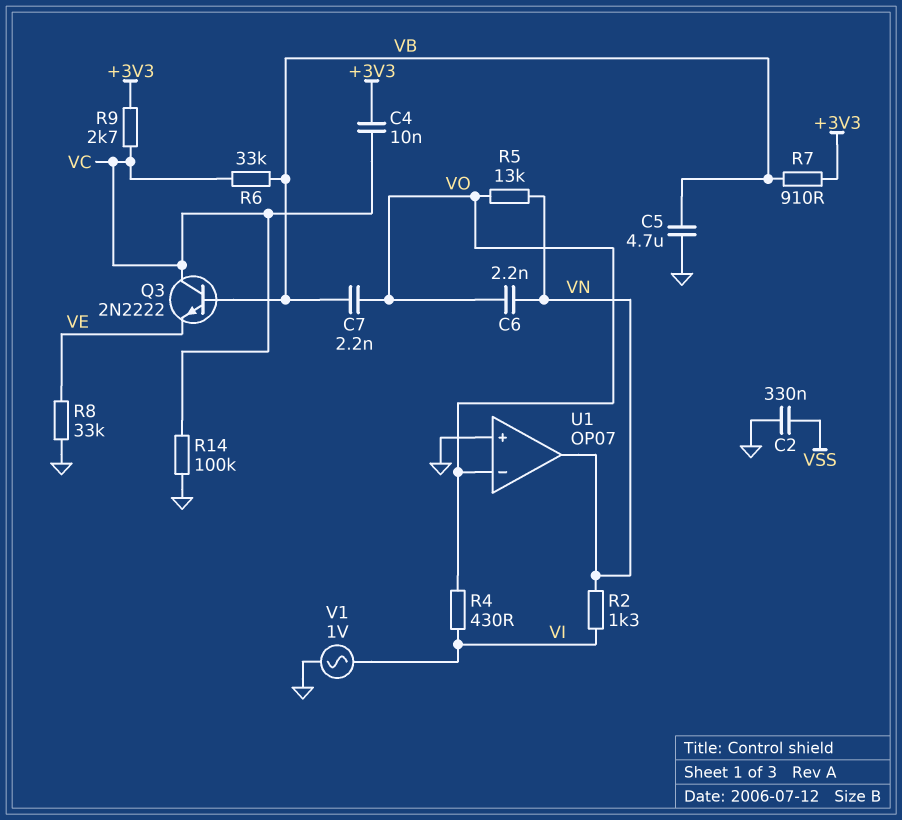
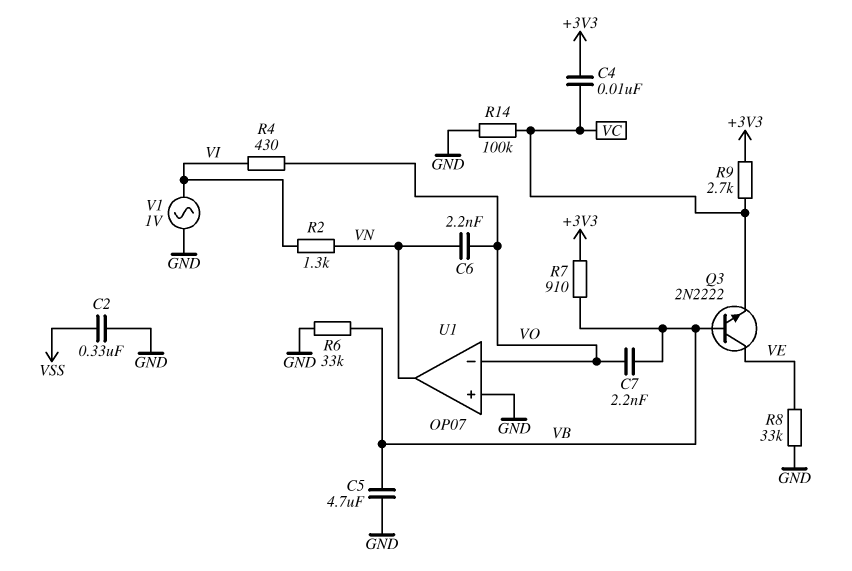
Q3: NPN 2N2222 (B VB, C VC, E VE) -> NPN 2N2222 (B VB, C VE, E VC)
R5: 13k (VN, VO) -> none
R6: 33k (VB, VC) -> 33k (GND, VB)

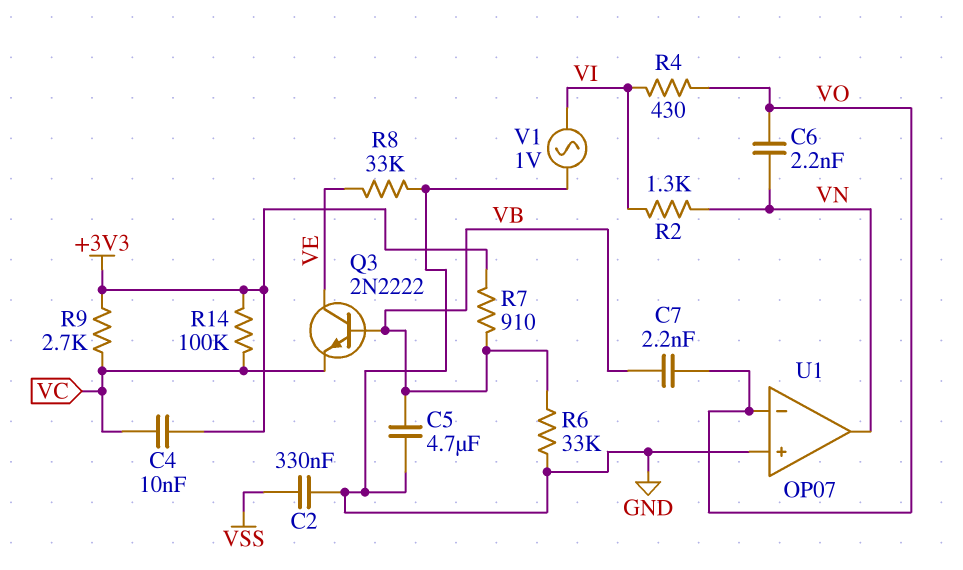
R14: 100k (GND, VC) -> 100k (+3V3, VC)

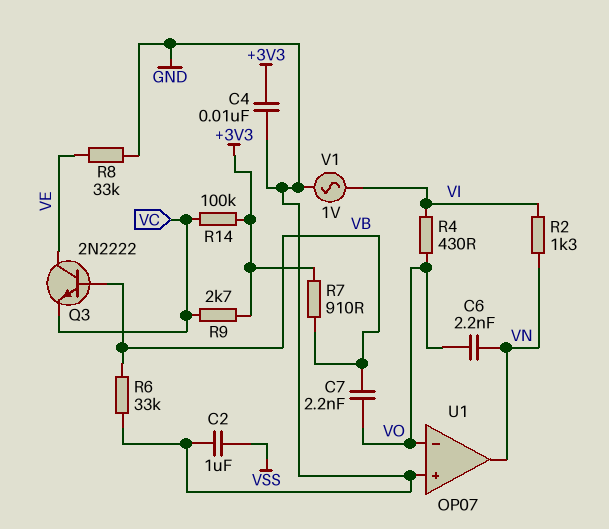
C2: 330nF (GND, VSS) -> 1uF (GND, VSS)
C4: 10nF (+3V3, VC) -> 10nF (+3V3, GND)
C5: 4.7uF (GND, VB) -> none

